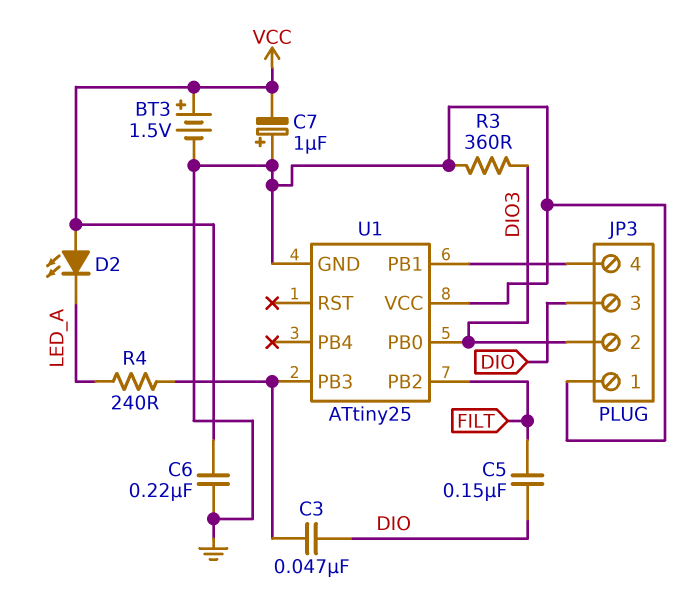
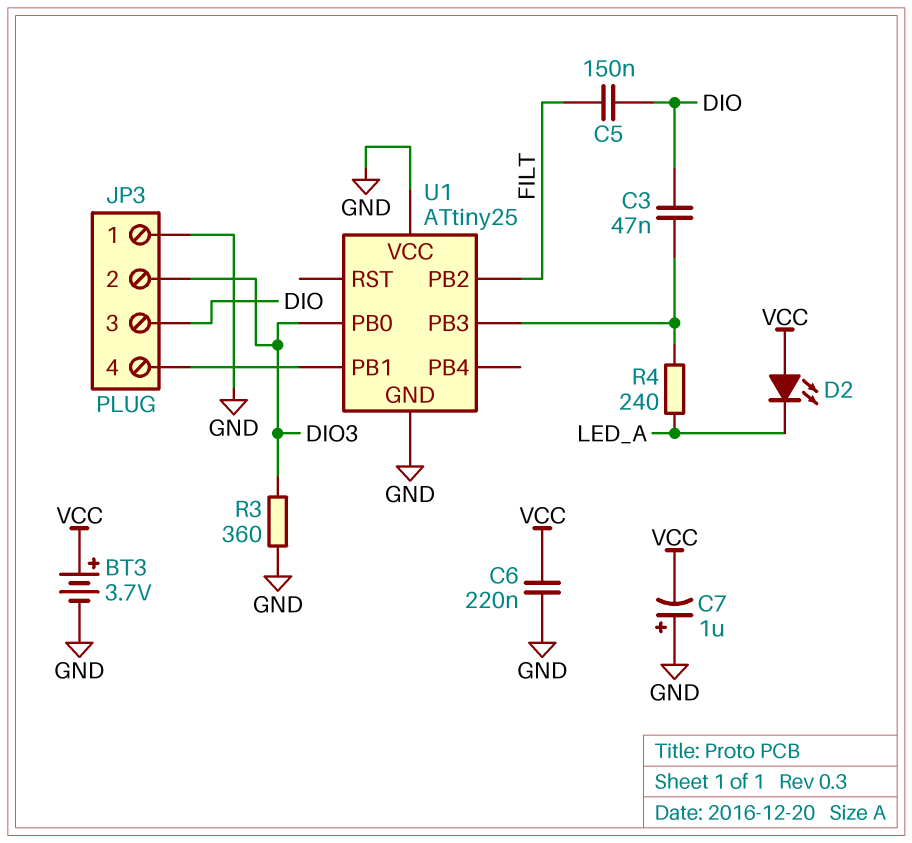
BT3: 1.5V (plus VCC, minus GND) -> 3.7V (plus VCC, minus GND)

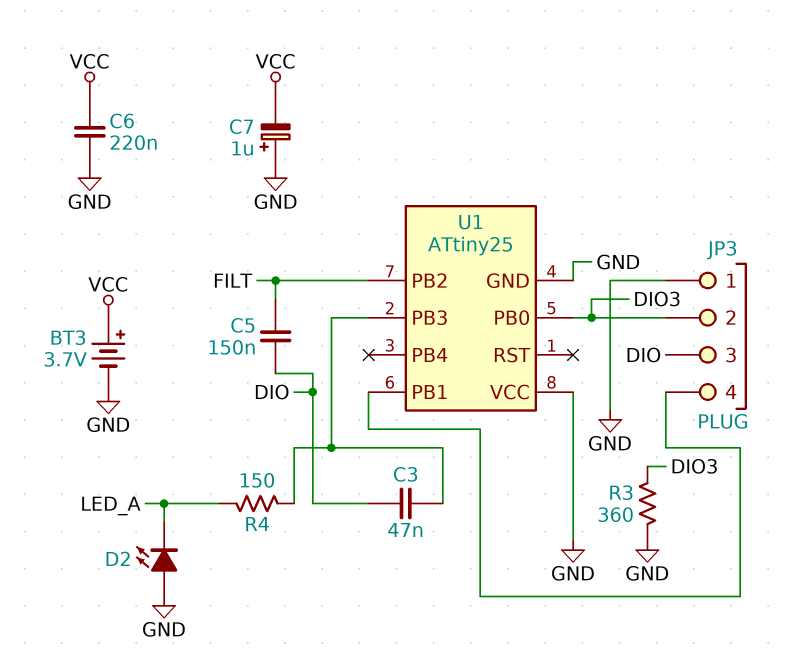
D2: LED (A VCC, K LED_A) -> LED (A GND, K LED_A)
R4: 240 (LED_A, U1/PB3) -> 150 (LED_A, U1/PB3)

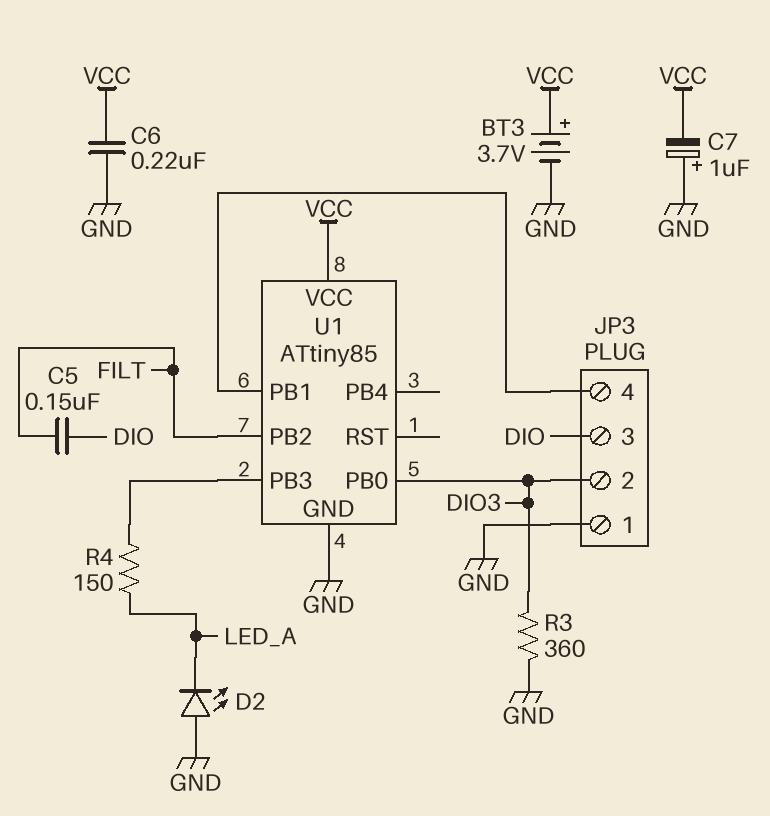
C3: 47nF (DIO, U1/PB3) -> none
U1: ATtiny25 -> ATtiny85
U1 pin VCC: GND -> VCC

